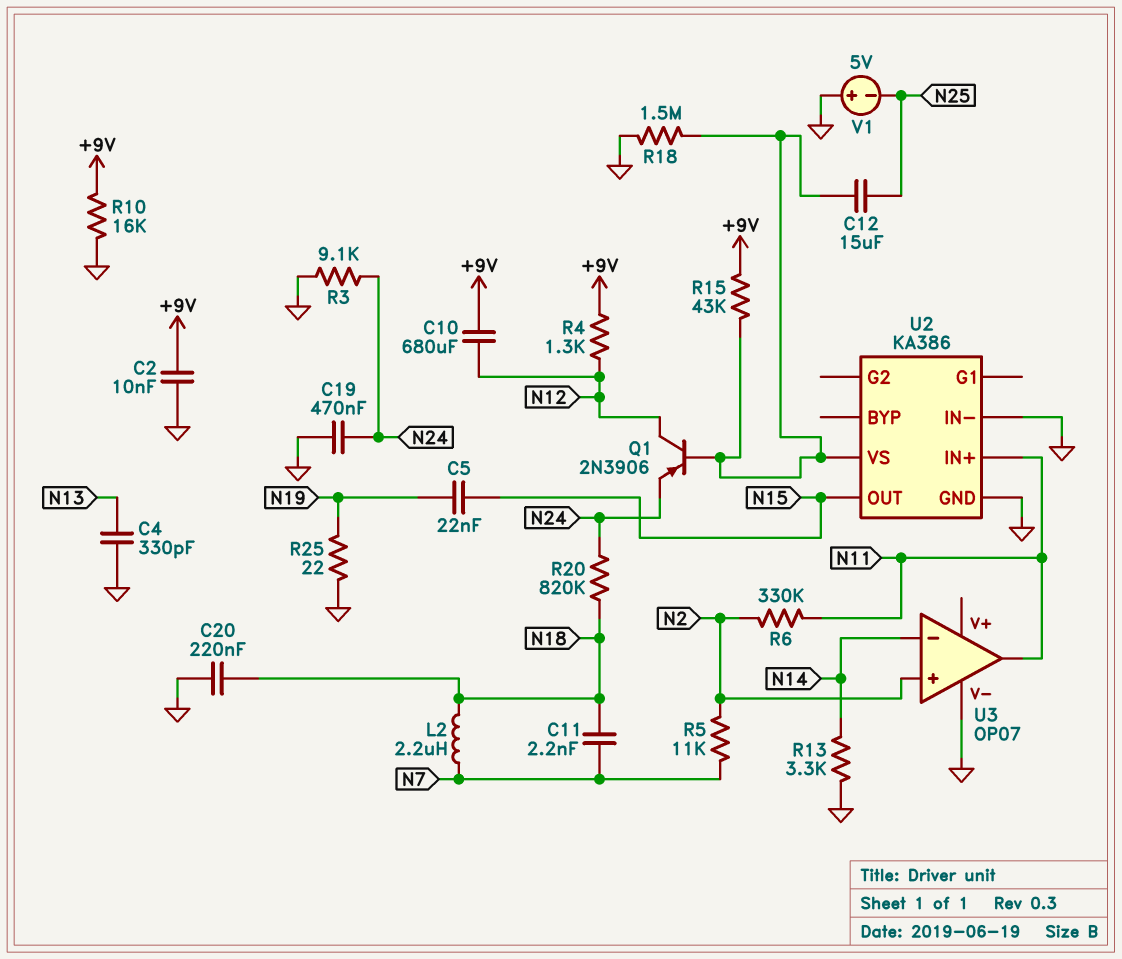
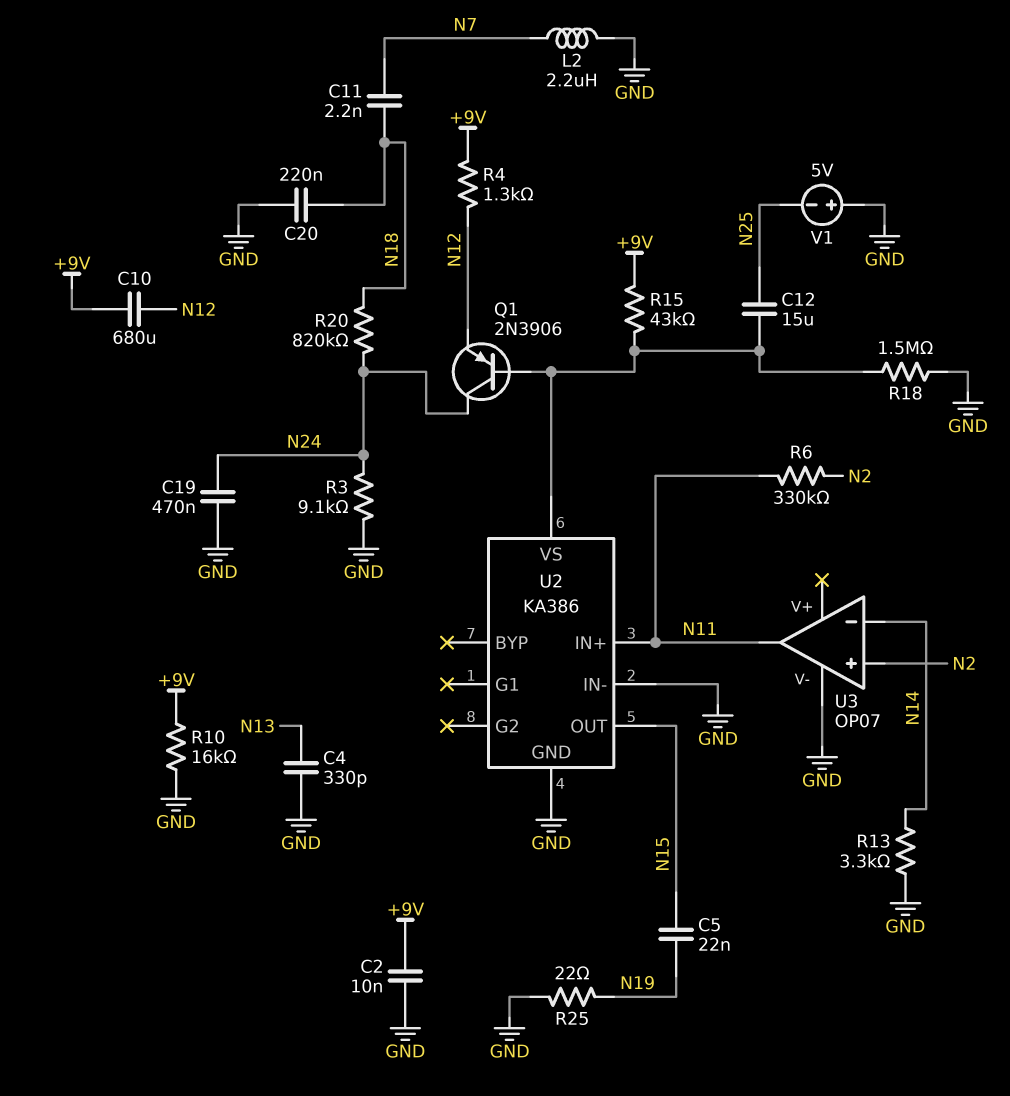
L2: 2.2uH (N7, N18) -> 2.2uH (GND, N7)
Q1: PNP 2N3906 (B U2/VS, C N12, E N24) -> PNP 2N3906 (B U2/VS, C N24, E N12)
R5: 11k (N2, N7) -> none

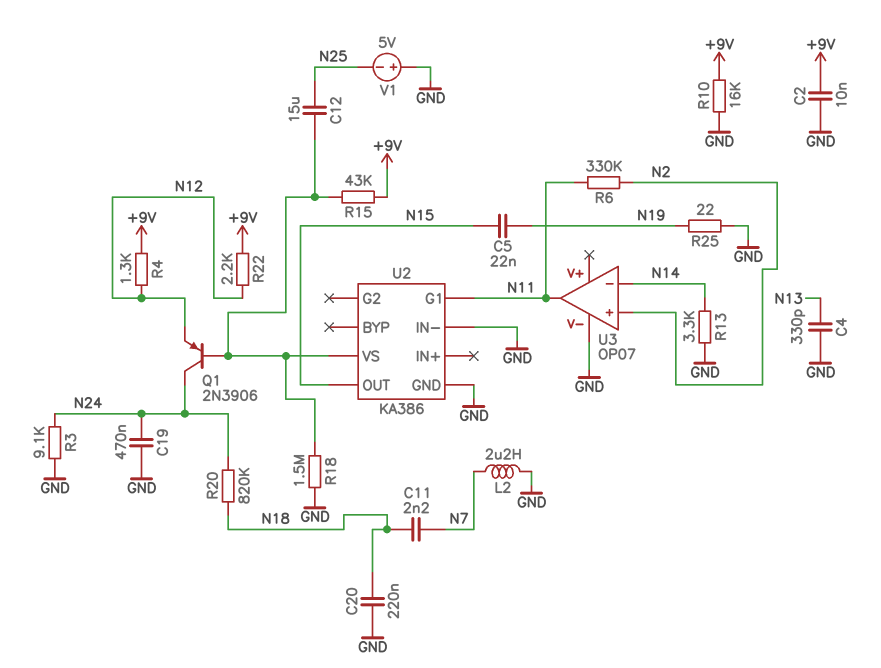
C10: 680uF (+9V, N12) -> none
R22: none -> 2.2k (+9V, N12)
U2 pin G1: none -> N11
U2 pin IN+: N11 -> none

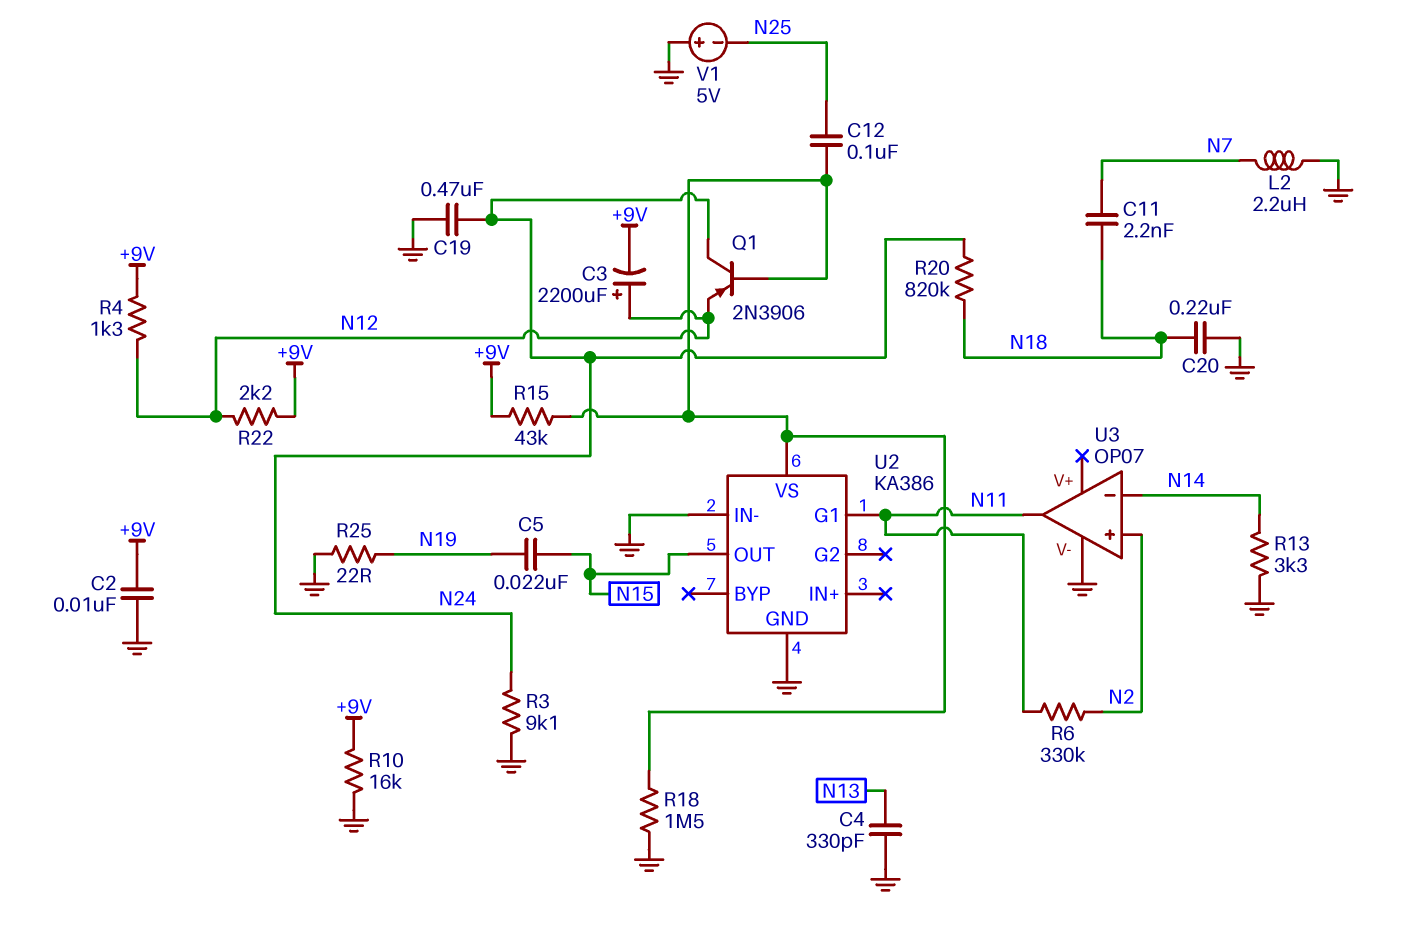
C3: none -> 2200uF (plus N12, minus +9V)
C12: 15uF (N25, U2/VS) -> 100nF (N25, U2/VS)

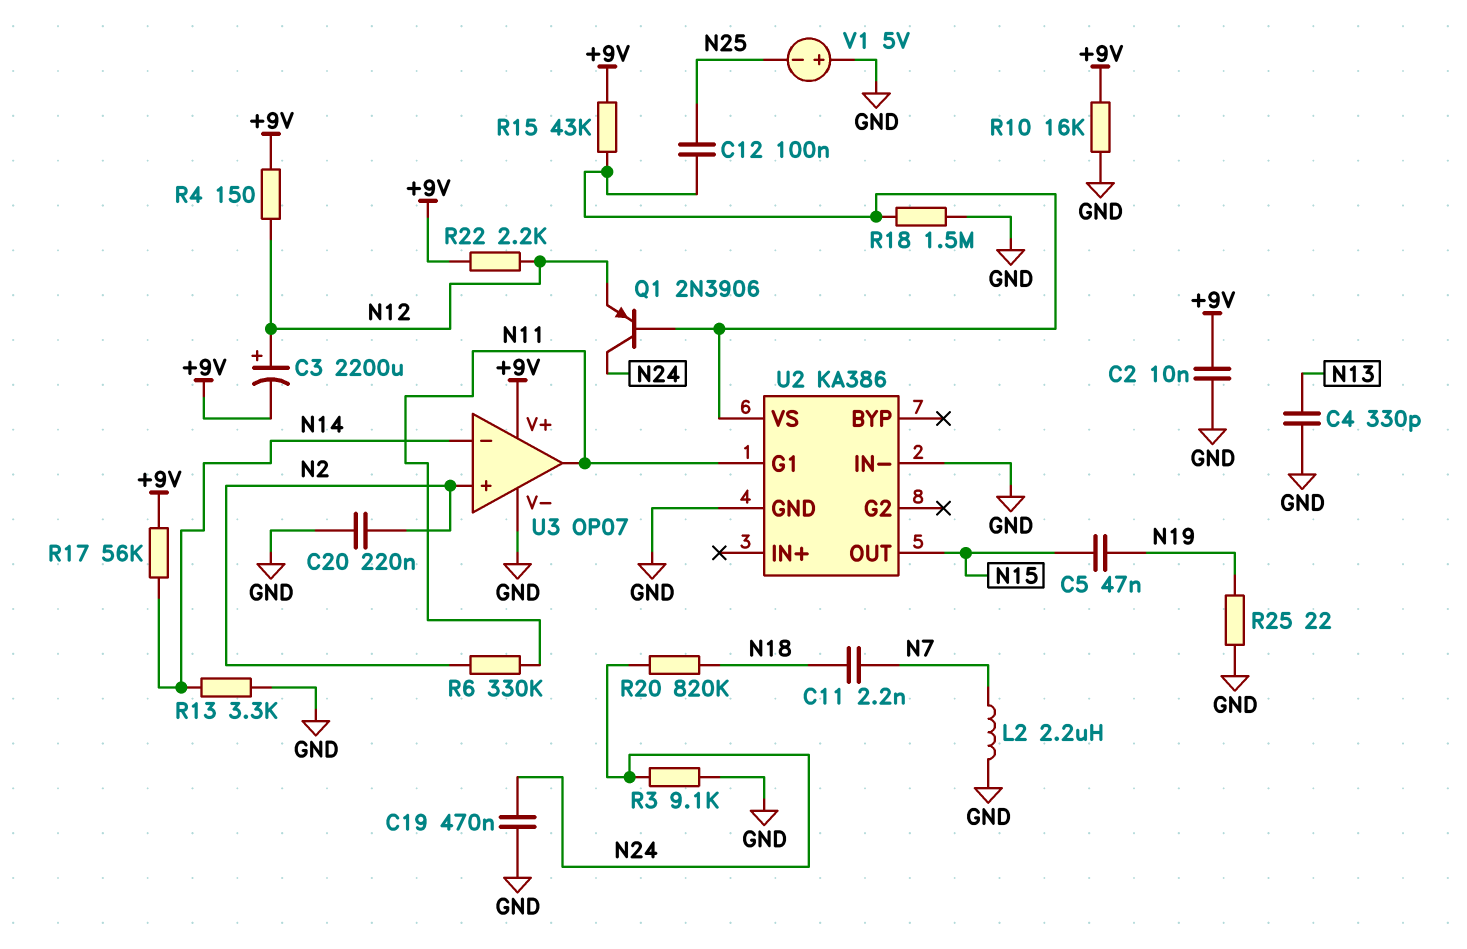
C5: 22nF (N15, N19) -> 47nF (N15, N19)
C20: 220nF (GND, N18) -> 220nF (GND, N2)
R4: 1.3k (+9V, N12) -> 150 (+9V, N12)
R17: none -> 56k (+9V, N14)
U3 pin V+: none -> +9V

